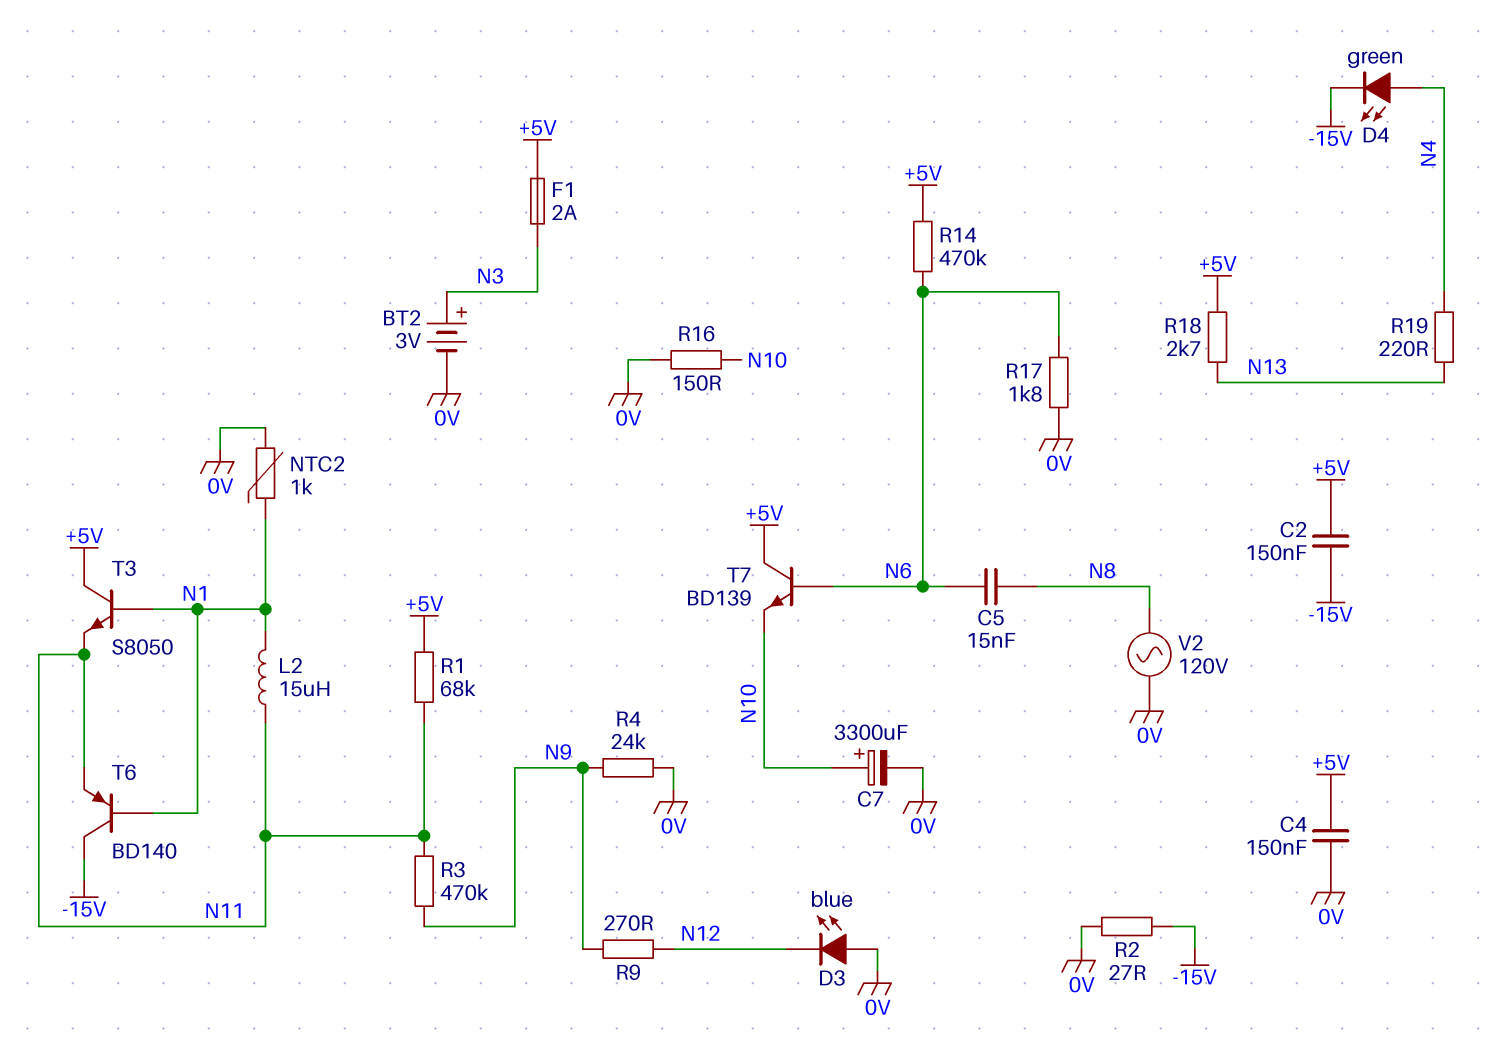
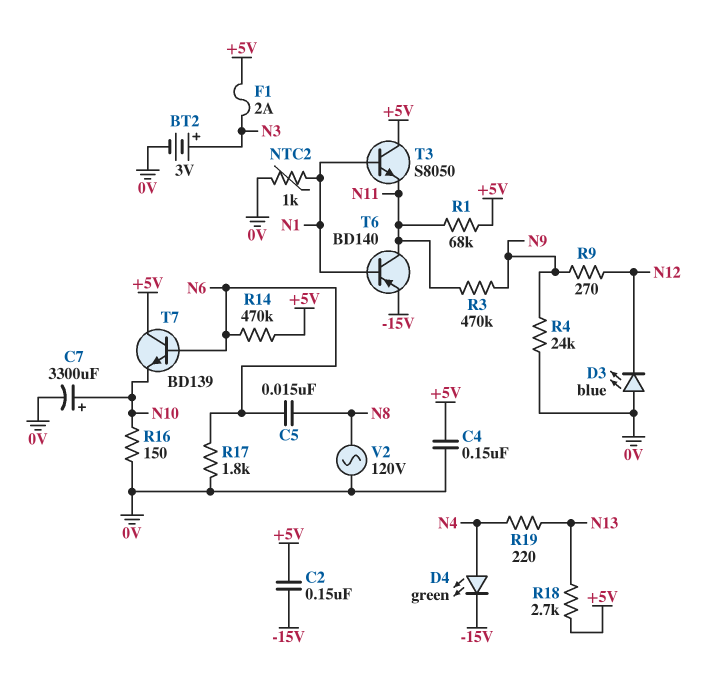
L2: 15uH (N1, N11) -> none
R2: 27 (-15V, 0V) -> none
T6: PNP BD140 (B N1, C -15V, E N11) -> PNP BD140 (B N1, C N11, E -15V)

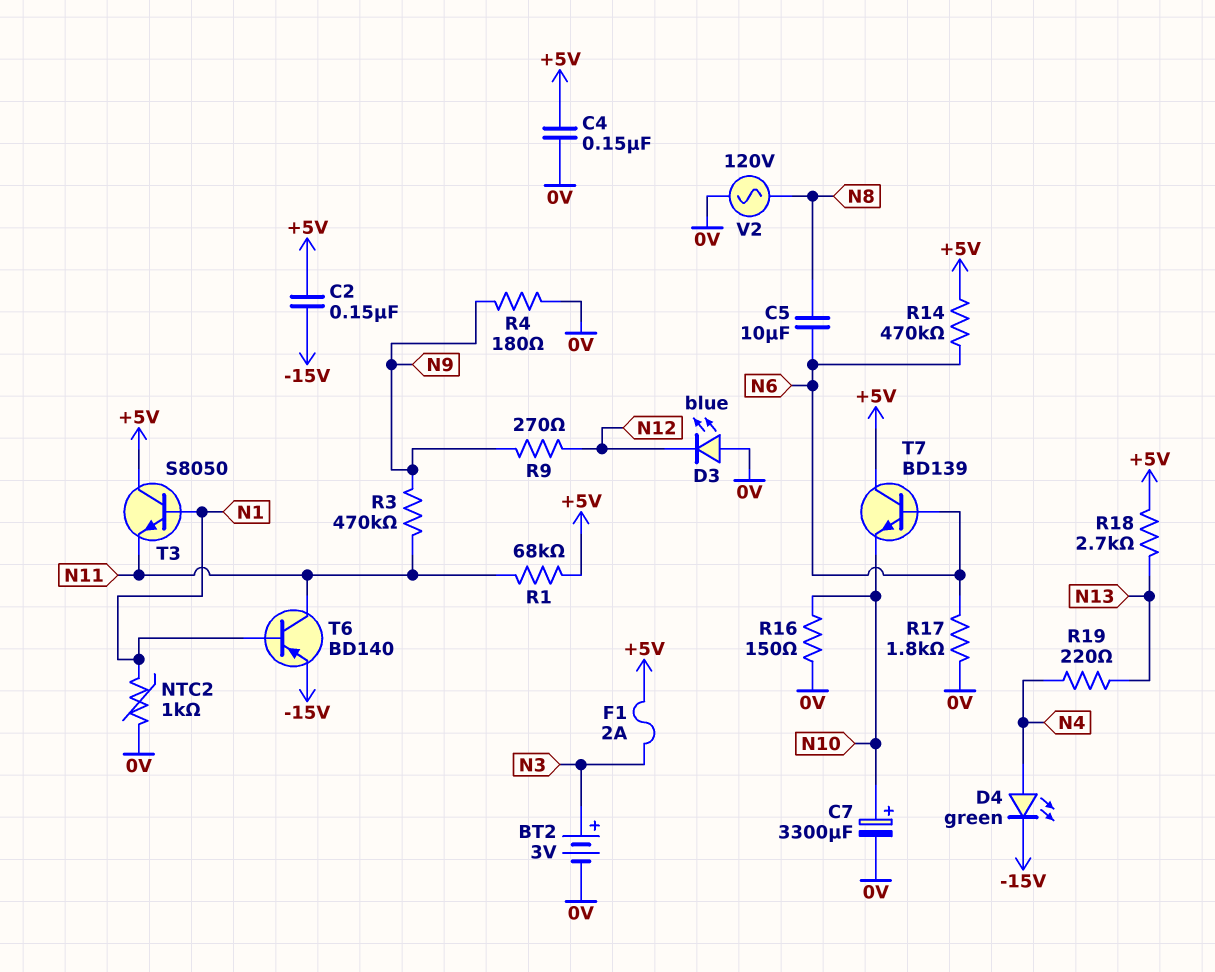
C5: 15nF (N6, N8) -> 10uF (N6, N8)
R4: 24k (0V, N9) -> 180 (0V, N9)

